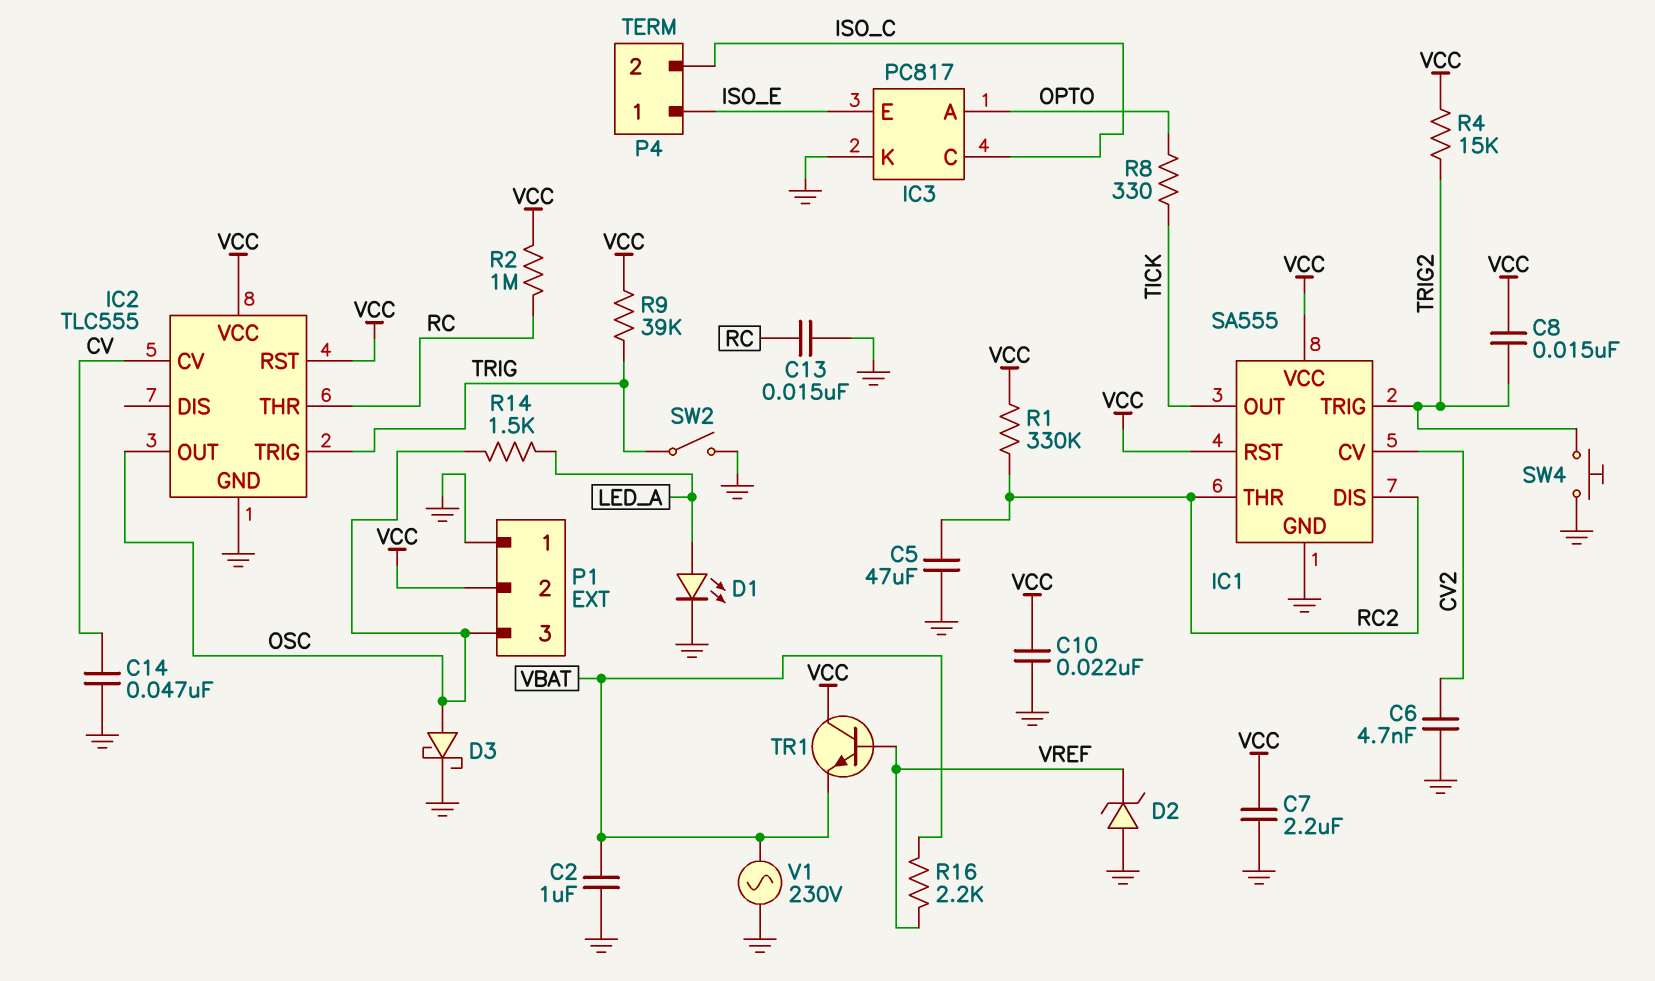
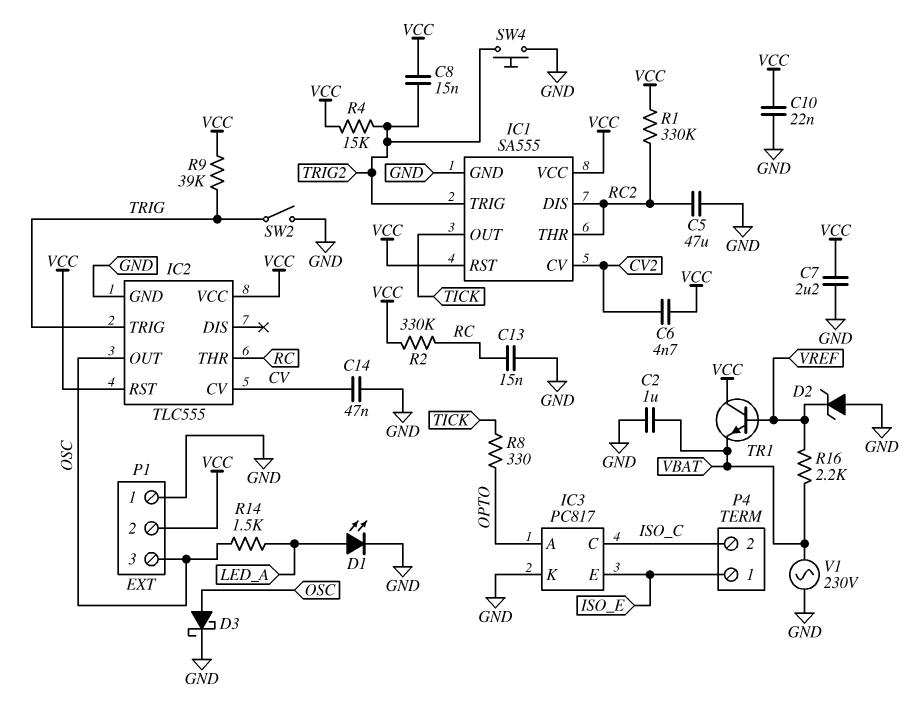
C6: 4.7nF (CV2, GND) -> 4.7nF (CV2, VCC)
R2: 1M (RC, VCC) -> 330k (RC, VCC)

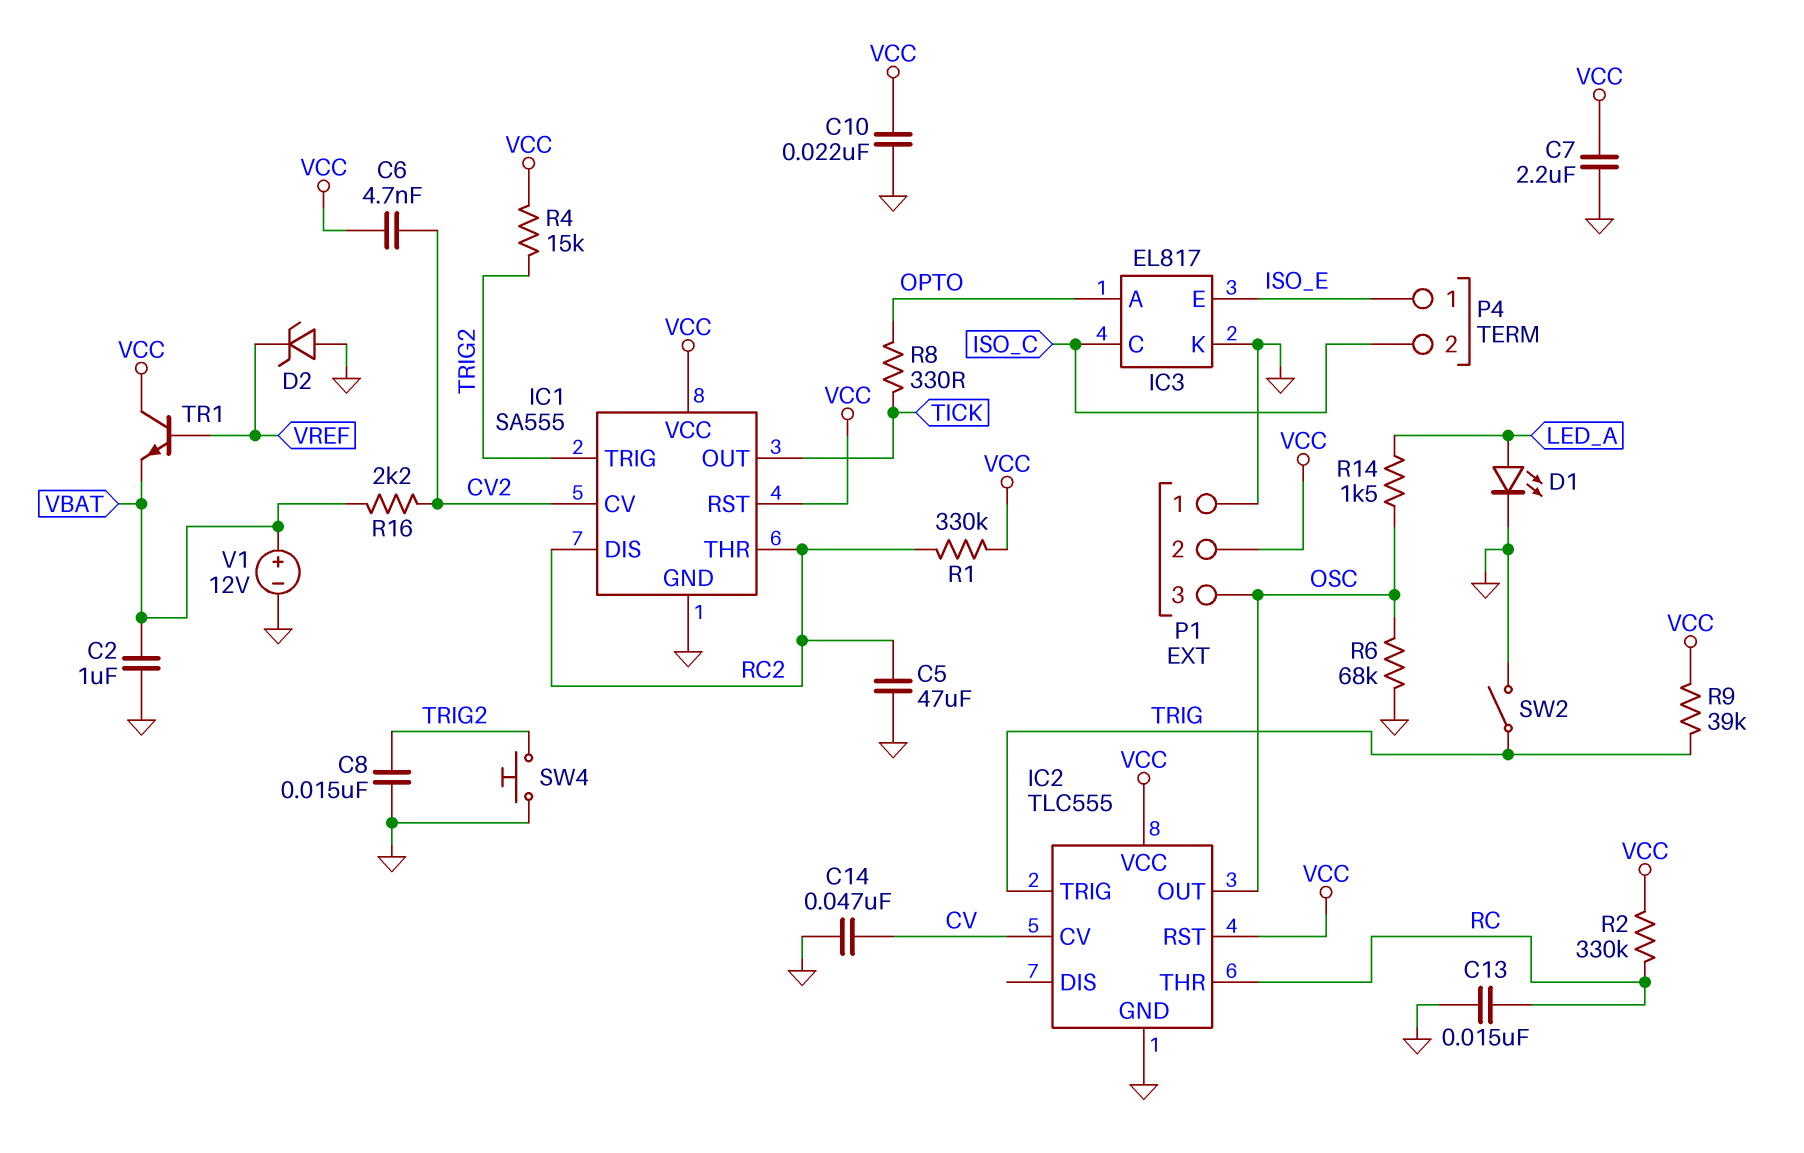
C8: 15nF (TRIG2, VCC) -> 15nF (GND, TRIG2)
D3: schottky (A OSC, K GND) -> none
IC3: PC817 -> EL817
R6: none -> 68k (GND, OSC)
R16: 2.2k (VBAT, VREF) -> 2.2k (CV2, VBAT)
V1: AC 230V (GND, VBAT) -> 12V (plus VBAT, minus GND)

